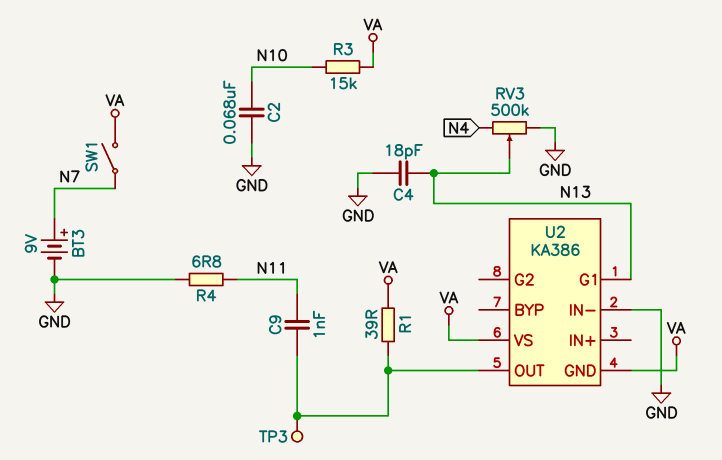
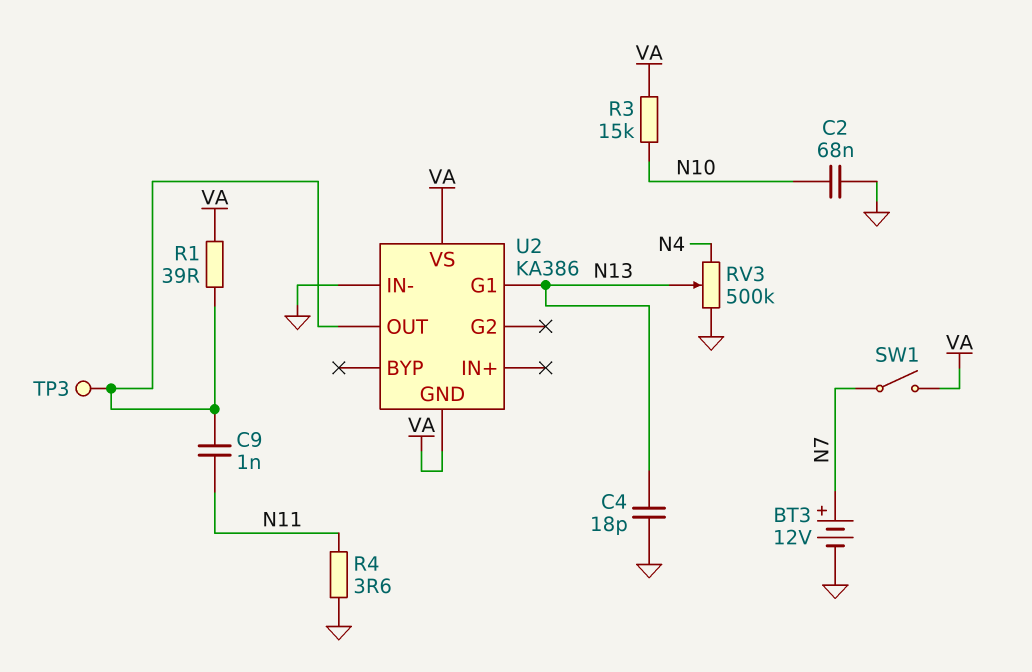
BT3: 9V (plus N7, minus GND) -> 12V (plus N7, minus GND)
R4: 6.8 (GND, N11) -> 3.6 (GND, N11)

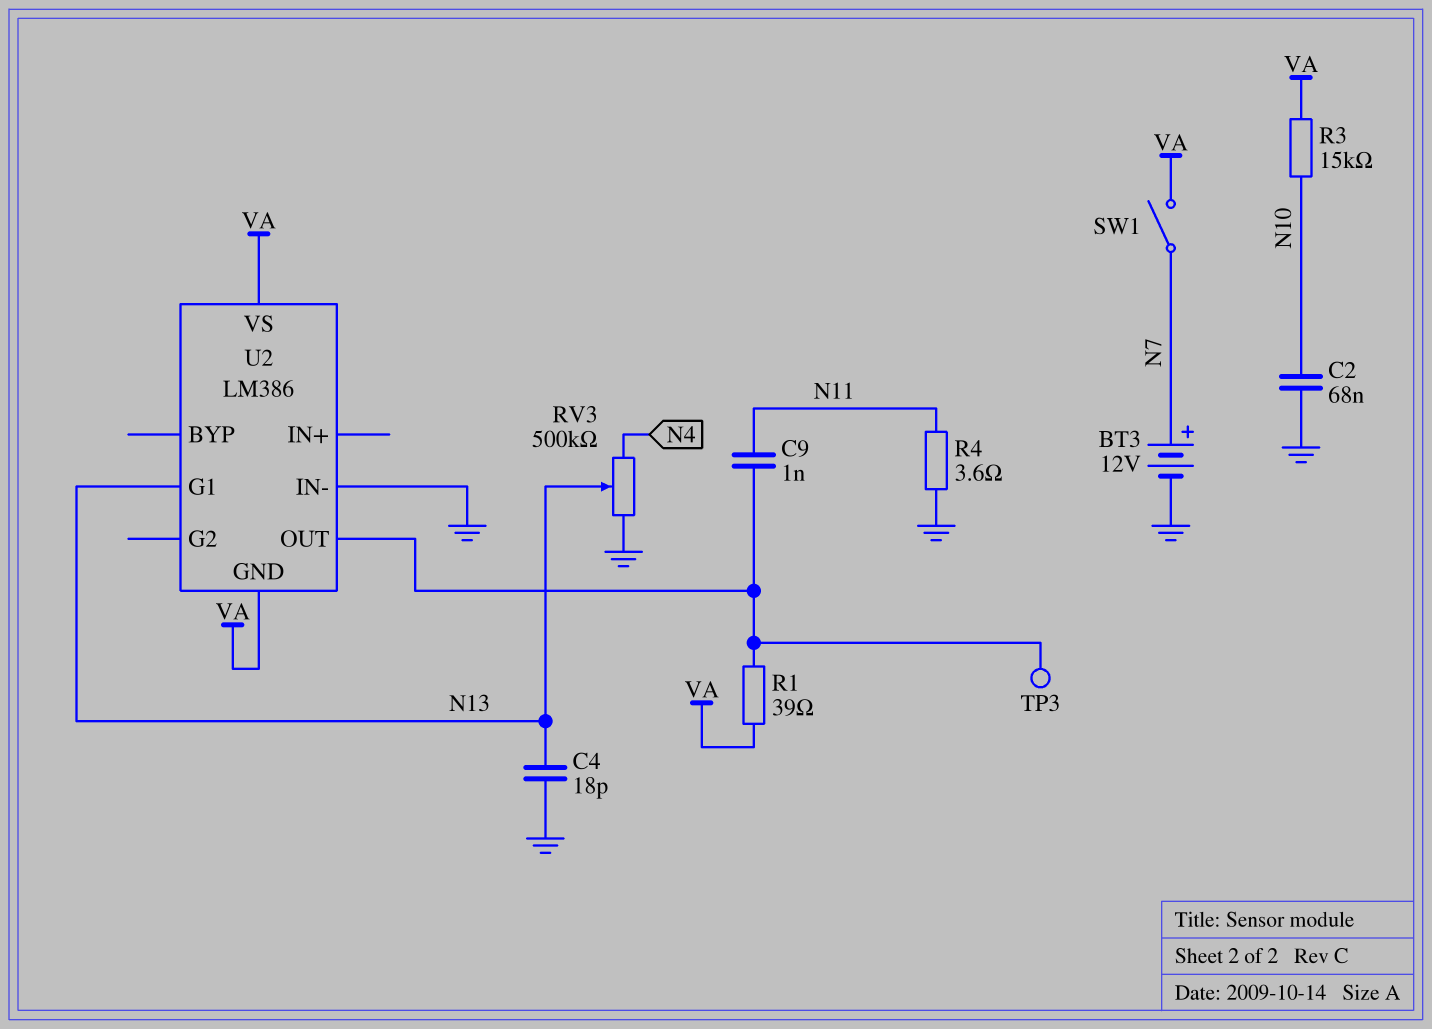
U2: KA386 -> LM386

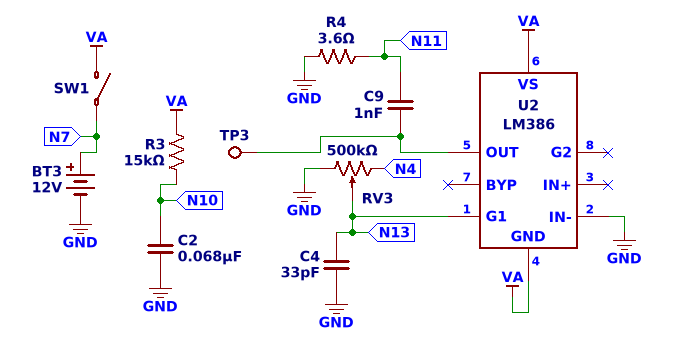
C4: 18pF (GND, N13) -> 33pF (GND, N13)
R1: 39 (U2/OUT, VA) -> none

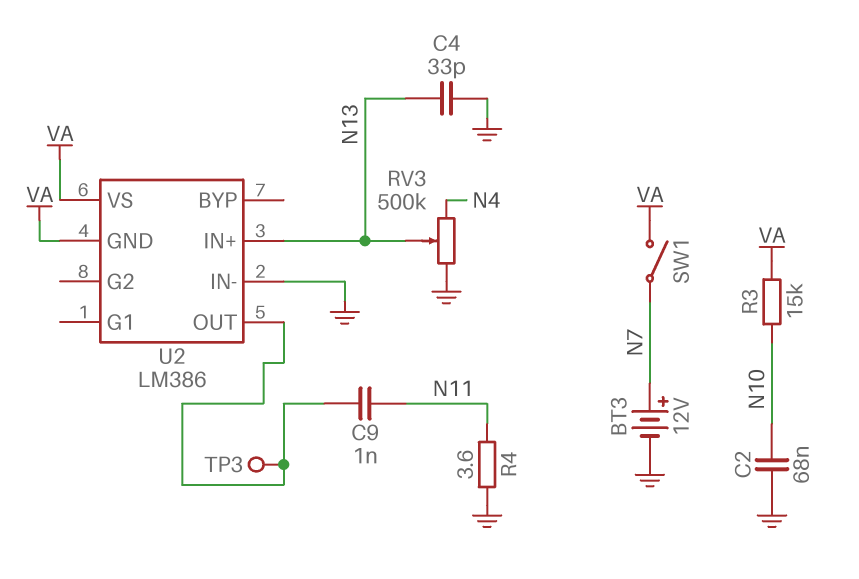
U2 pin G1: N13 -> none
U2 pin IN+: none -> N13

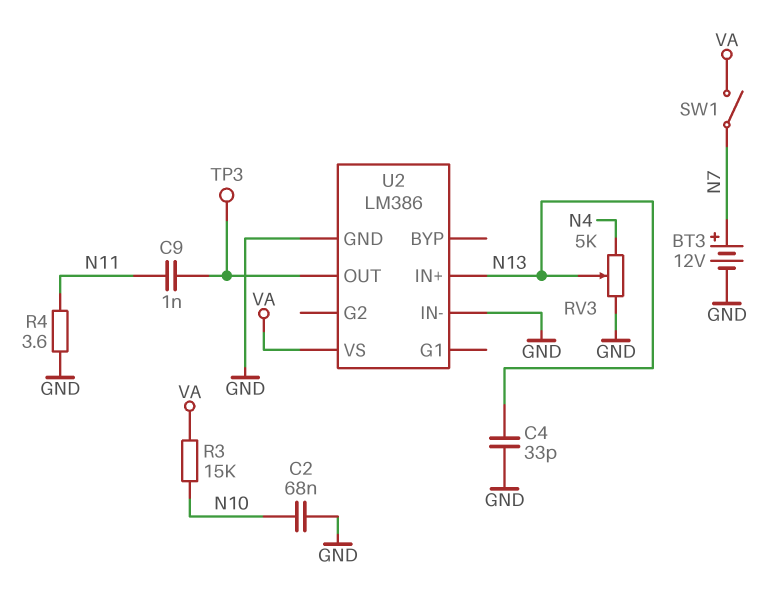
RV3: 500k (GND, N4, wiper N13) -> 5k (GND, N4, wiper N13)
U2 pin GND: VA -> GND

